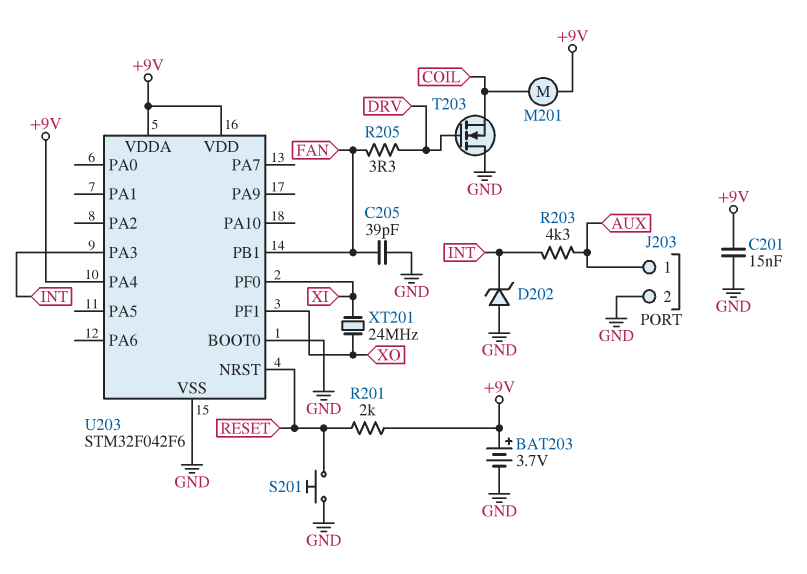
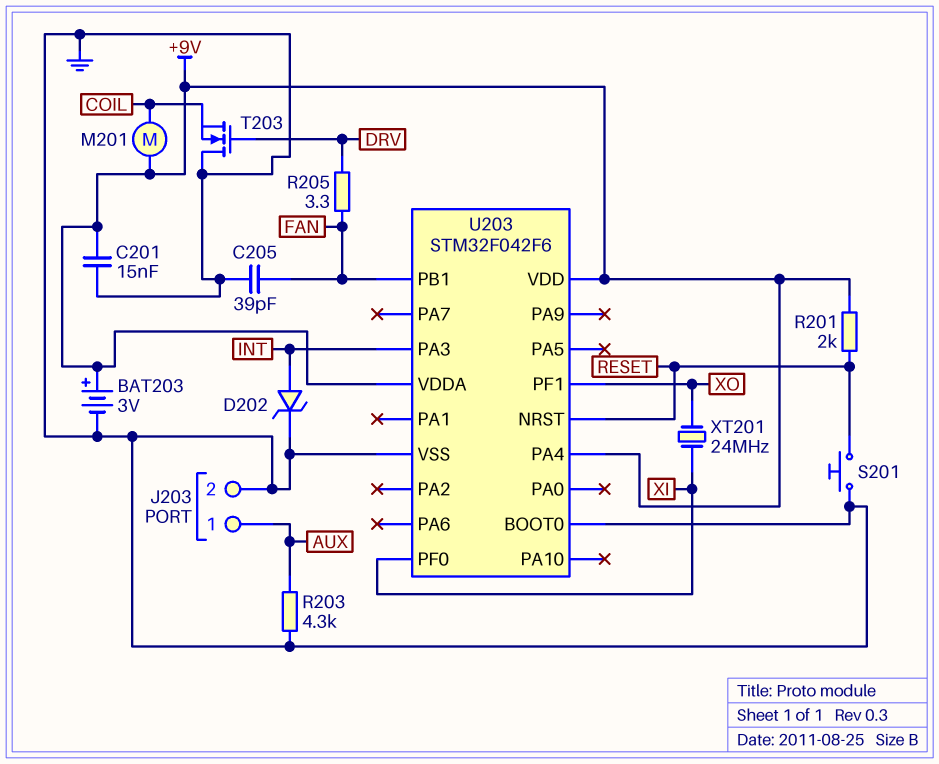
BAT203: 3.7V (plus +9V, minus GND) -> 3V (plus +9V, minus GND)
D202: zener (A GND, K INT) -> zener (A INT, K GND)
R203: 4.3k (AUX, INT) -> 4.3k (AUX, GND)

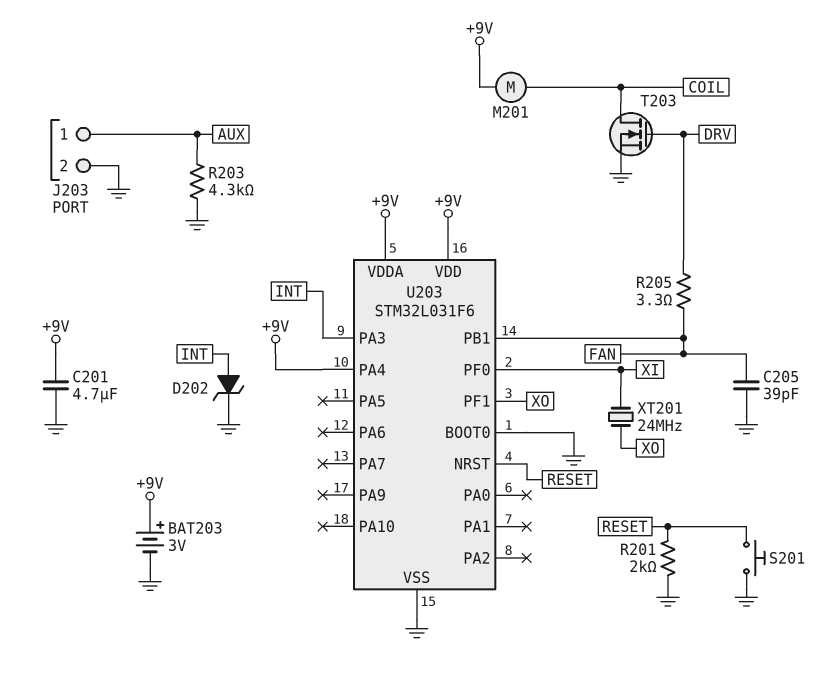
C201: 15nF (+9V, GND) -> 4.7uF (+9V, GND)
R201: 2k (+9V, RESET) -> 2k (GND, RESET)
T203: NMOS (G DRV, D GND, S COIL) -> NMOS (G DRV, D COIL, S GND)
U203: STM32F042F6 -> STM32L031F6

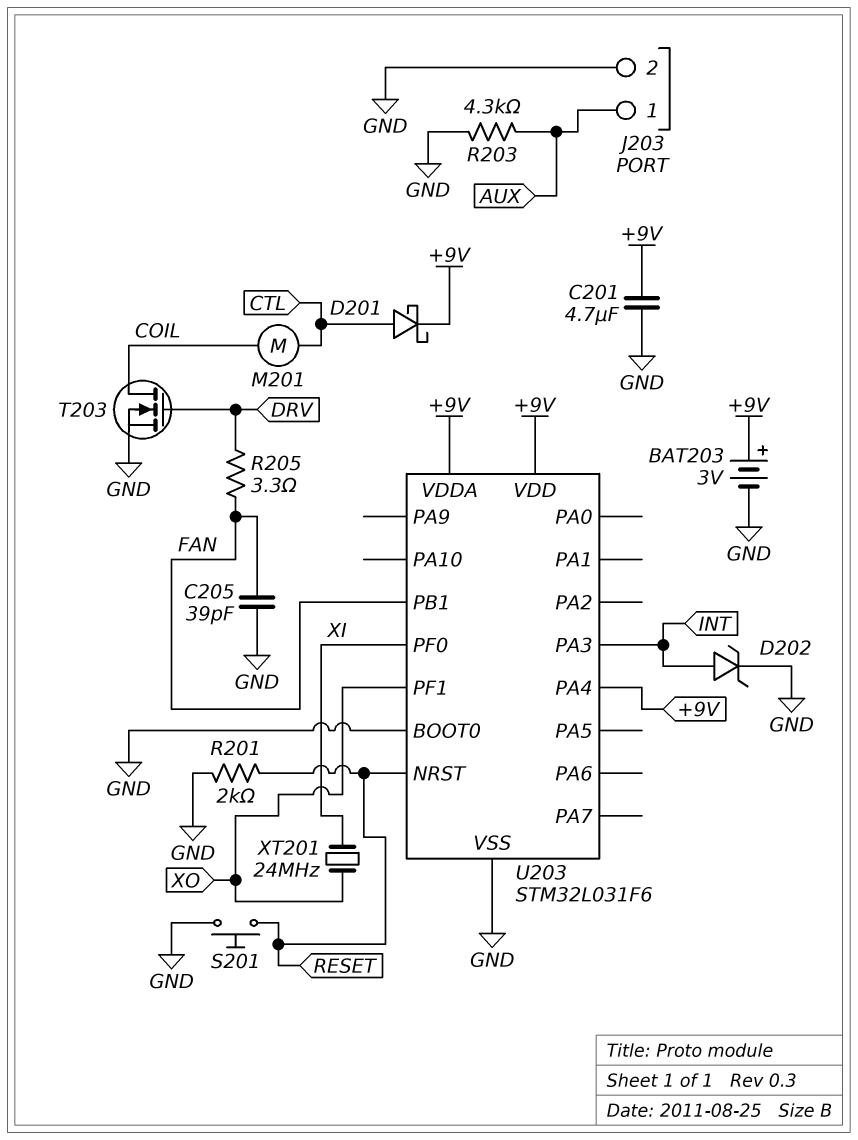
D201: none -> schottky (A CTL, K +9V)
M201: motor (+9V, COIL) -> motor (COIL, CTL)

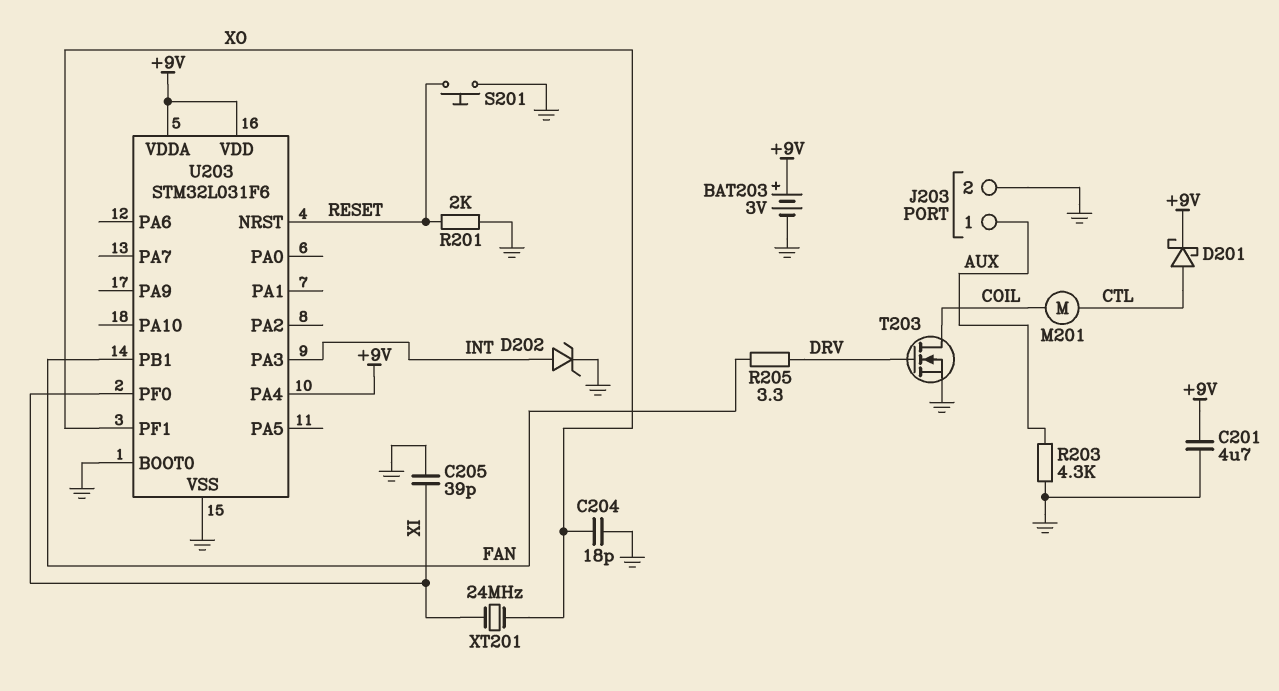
C204: none -> 18pF (GND, XO)
C205: 39pF (FAN, GND) -> 39pF (GND, XI)

